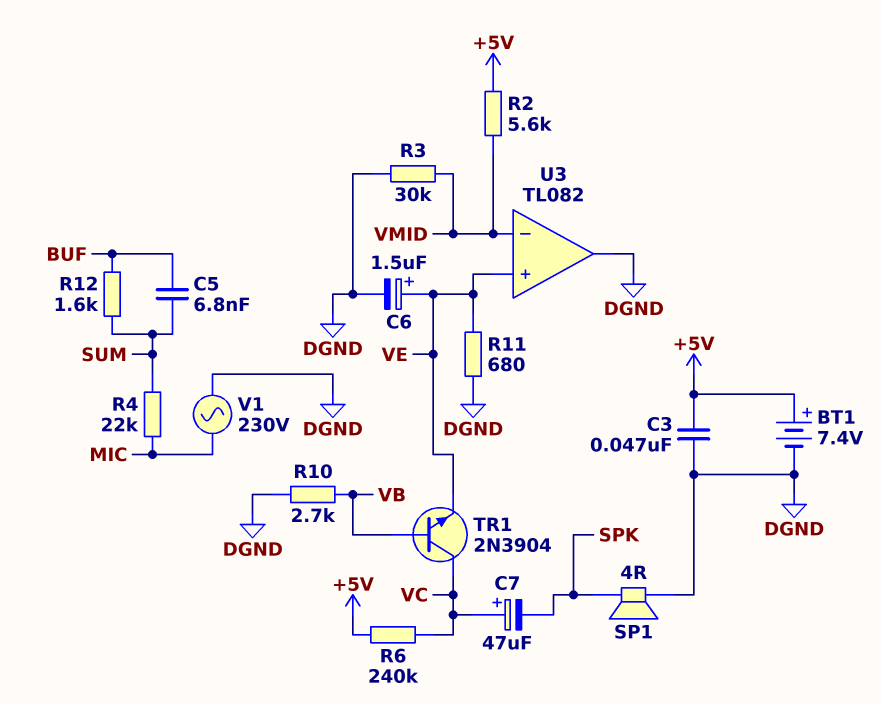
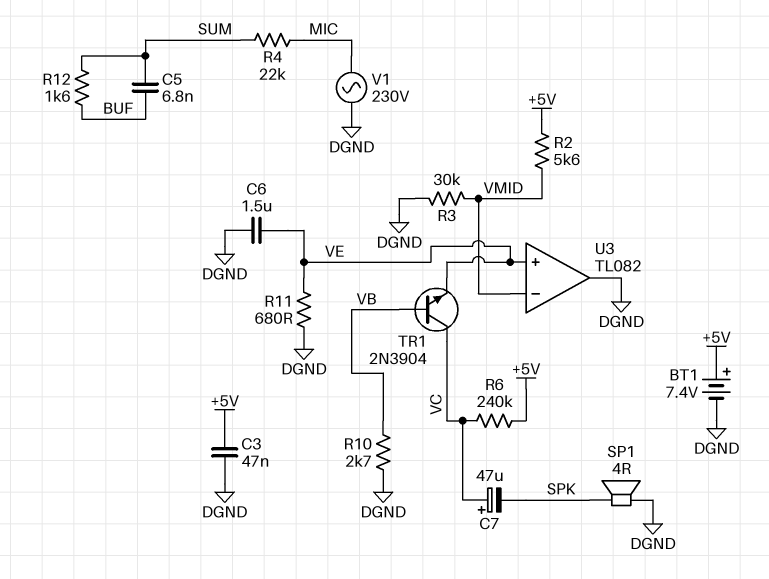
C6: 1.5uF (plus VE, minus DGND) -> 1.5uF (DGND, VE)

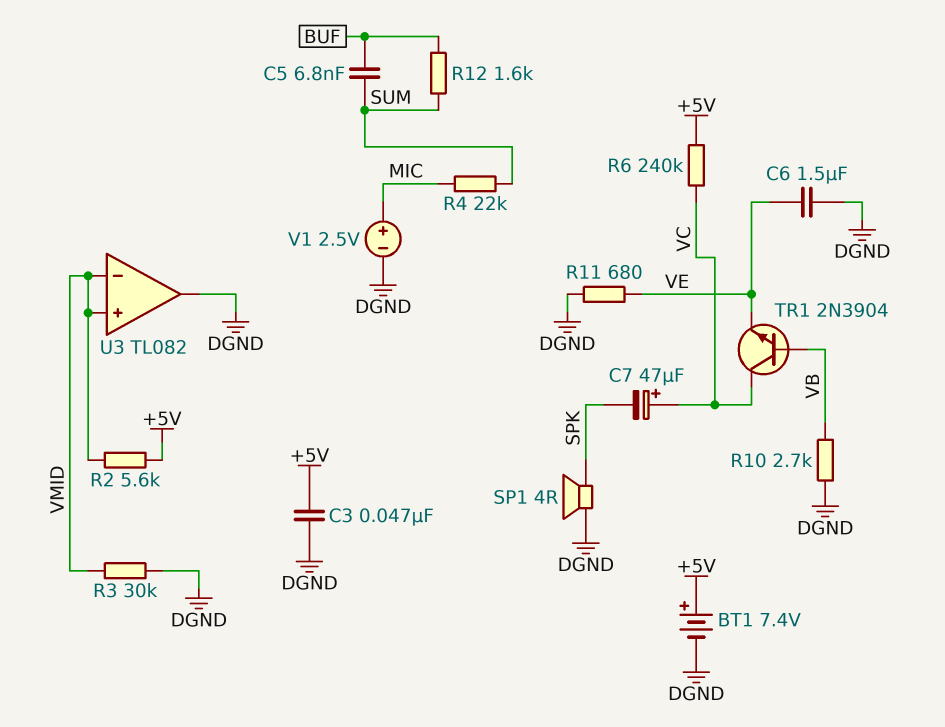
U3 pin in+: VE -> VMID
V1: AC 230V (DGND, MIC) -> 2.5V (plus MIC, minus DGND)

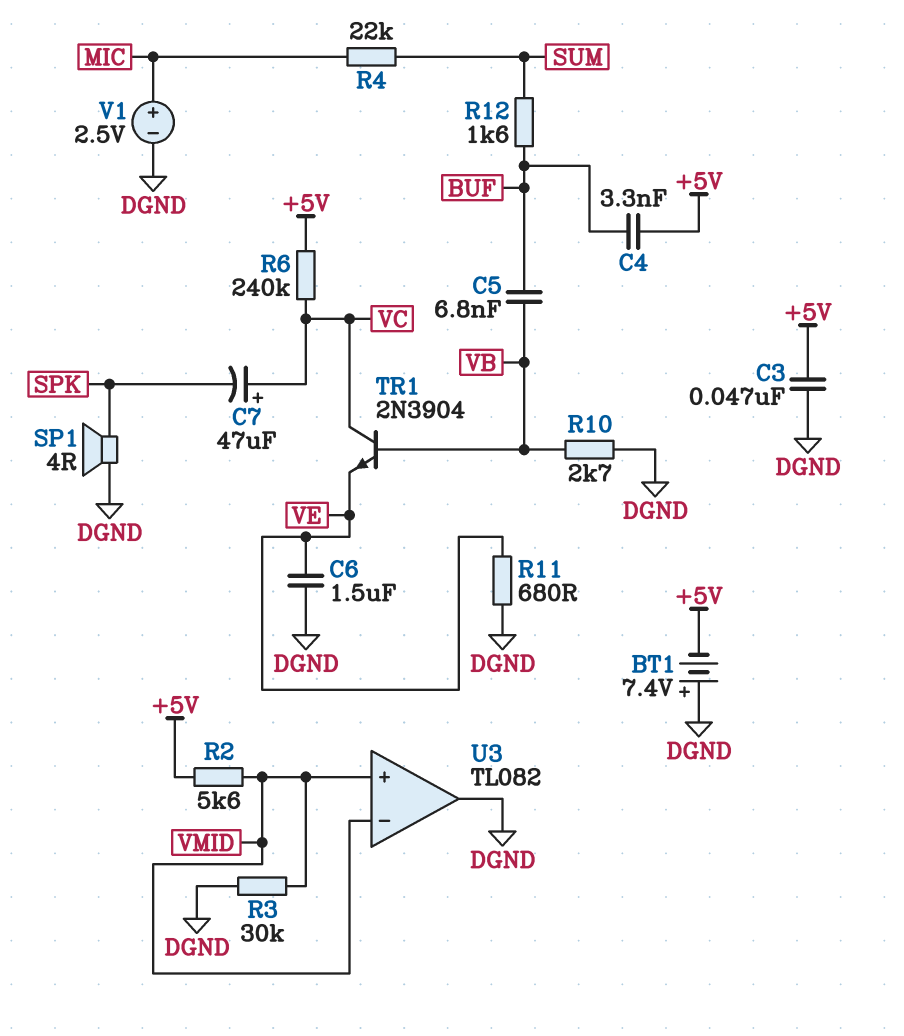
BT1: 7.4V (plus +5V, minus DGND) -> 7.4V (plus DGND, minus +5V)
C4: none -> 3.3nF (+5V, BUF)
C5: 6.8nF (BUF, SUM) -> 6.8nF (BUF, VB)

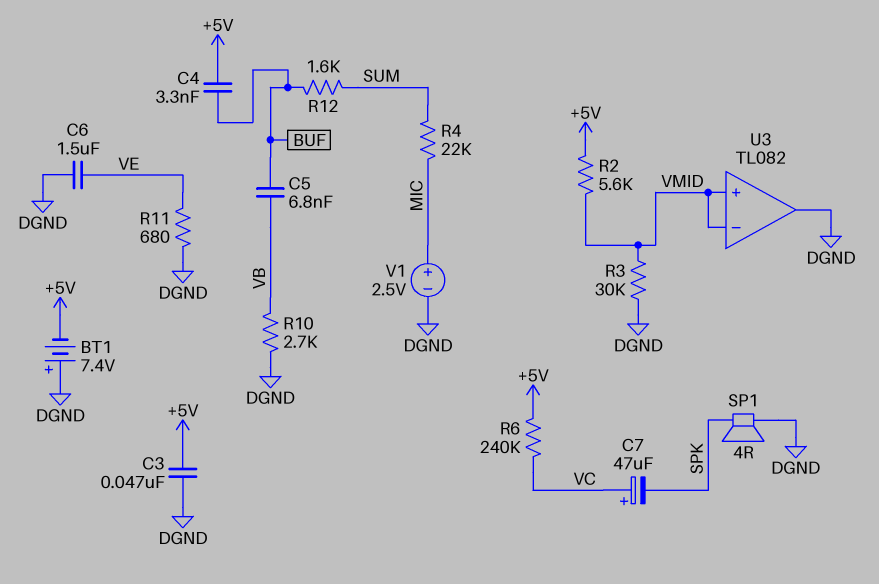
TR1: NPN 2N3904 (B VB, C VC, E VE) -> none

